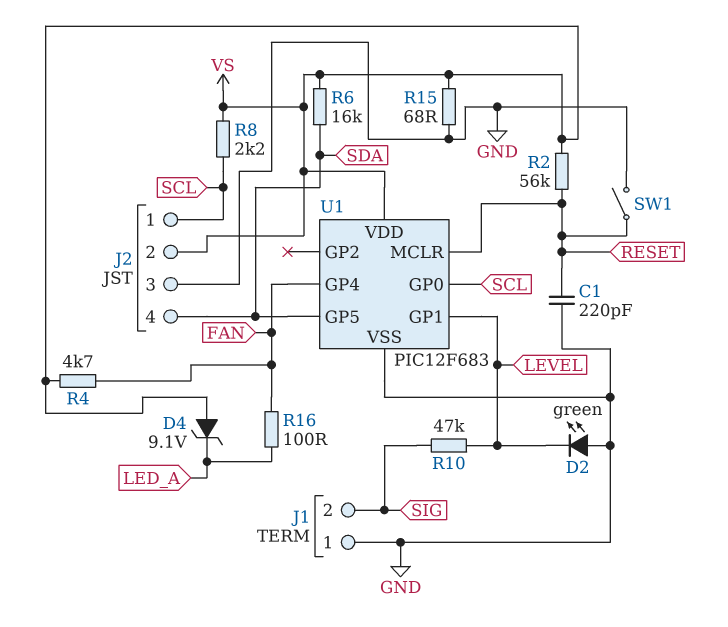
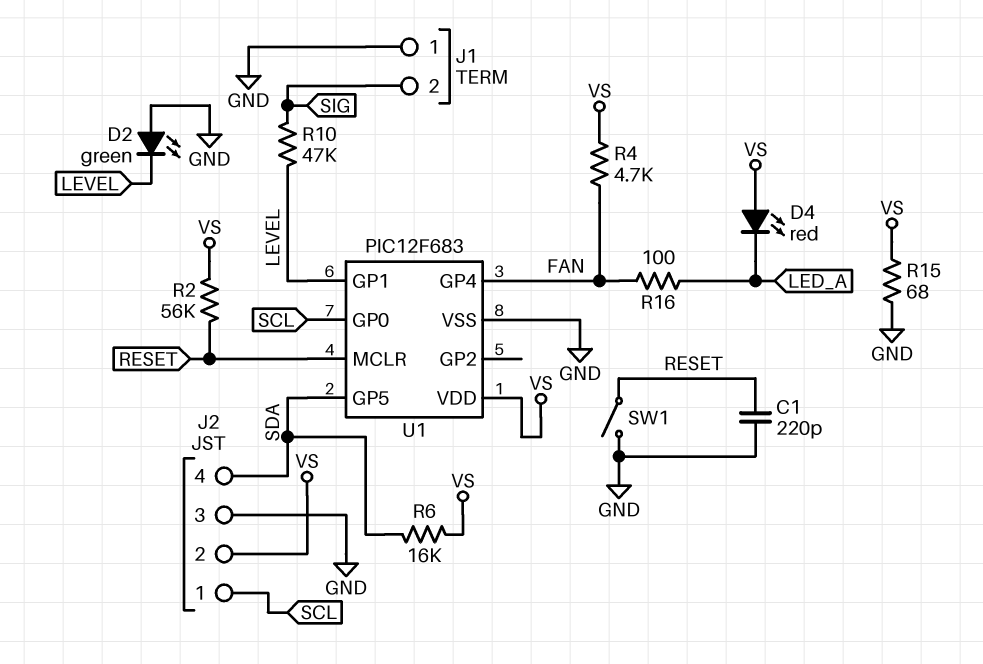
D4: zener 9.1V (A VS, K LED_A) -> LED red (A VS, K LED_A)
R8: 2.2k (SCL, VS) -> none

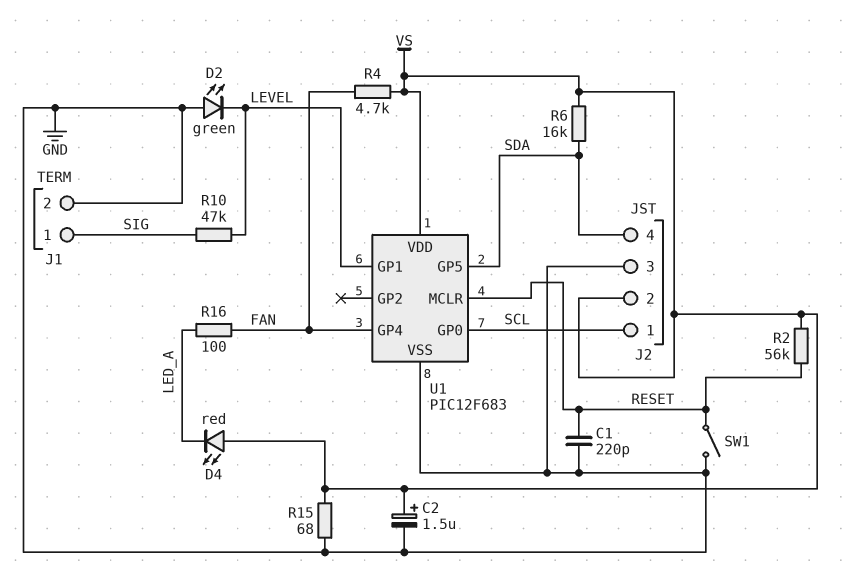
C2: none -> 1.5uF (plus VS, minus GND)
J1 pin 1: GND -> SIG
J1 pin 2: SIG -> GND

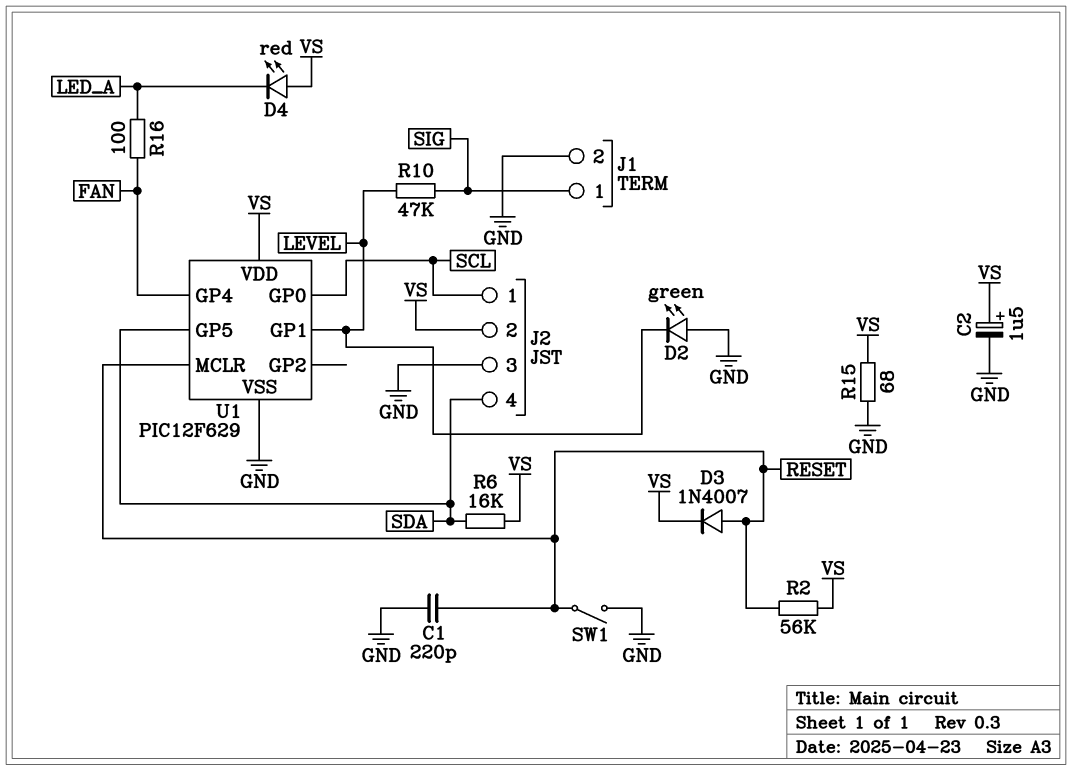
D3: none -> diode 1N4007 (A RESET, K VS)
R4: 4.7k (FAN, VS) -> none
U1: PIC12F683 -> PIC12F629

